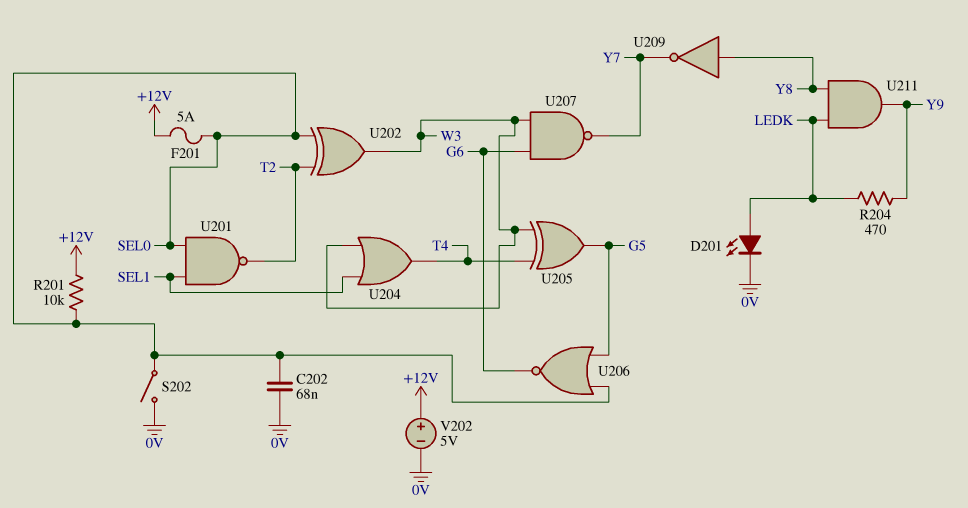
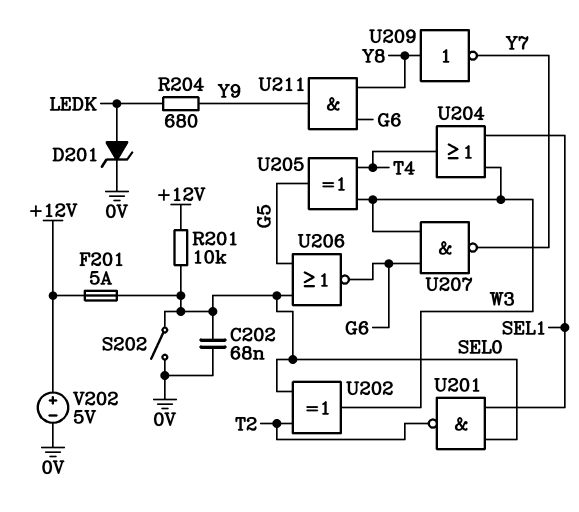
D201: LED (A LEDK, K 0V) -> zener (A LEDK, K 0V)
R204: 470 (LEDK, Y9) -> 680 (LEDK, Y9)
U211: AND (in LEDK, in Y8, out Y9) -> AND (in G6, in Y8, out Y9)

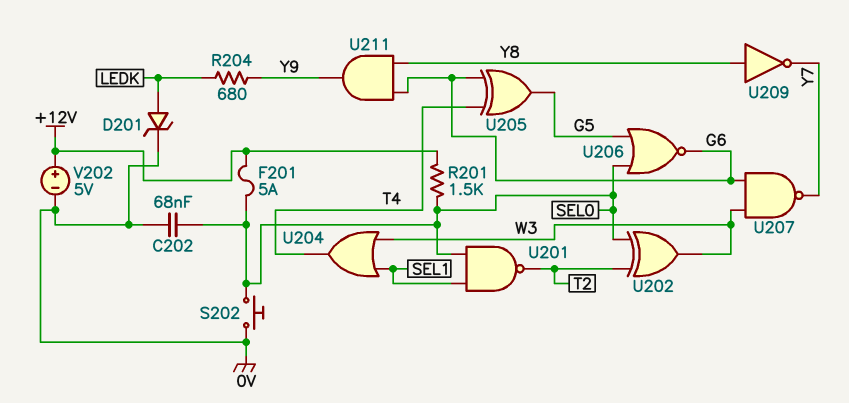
R201: 10k (+12V, SEL0) -> 1.5k (+12V, SEL0)
S202: switch (0V, SEL0) -> button (0V, SEL0)
U205: XOR (in T4, in W3, out G5) -> XOR (in G6, in T4, out G5)

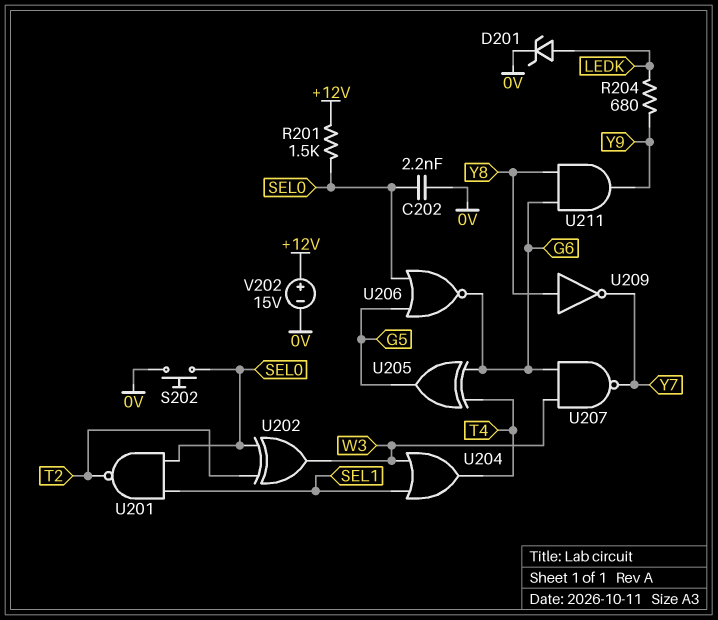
C202: 68nF (0V, SEL0) -> 2.2nF (0V, SEL0)
F201: 5A (+12V, SEL0) -> none
V202: 5V (plus +12V, minus 0V) -> 15V (plus +12V, minus 0V)

